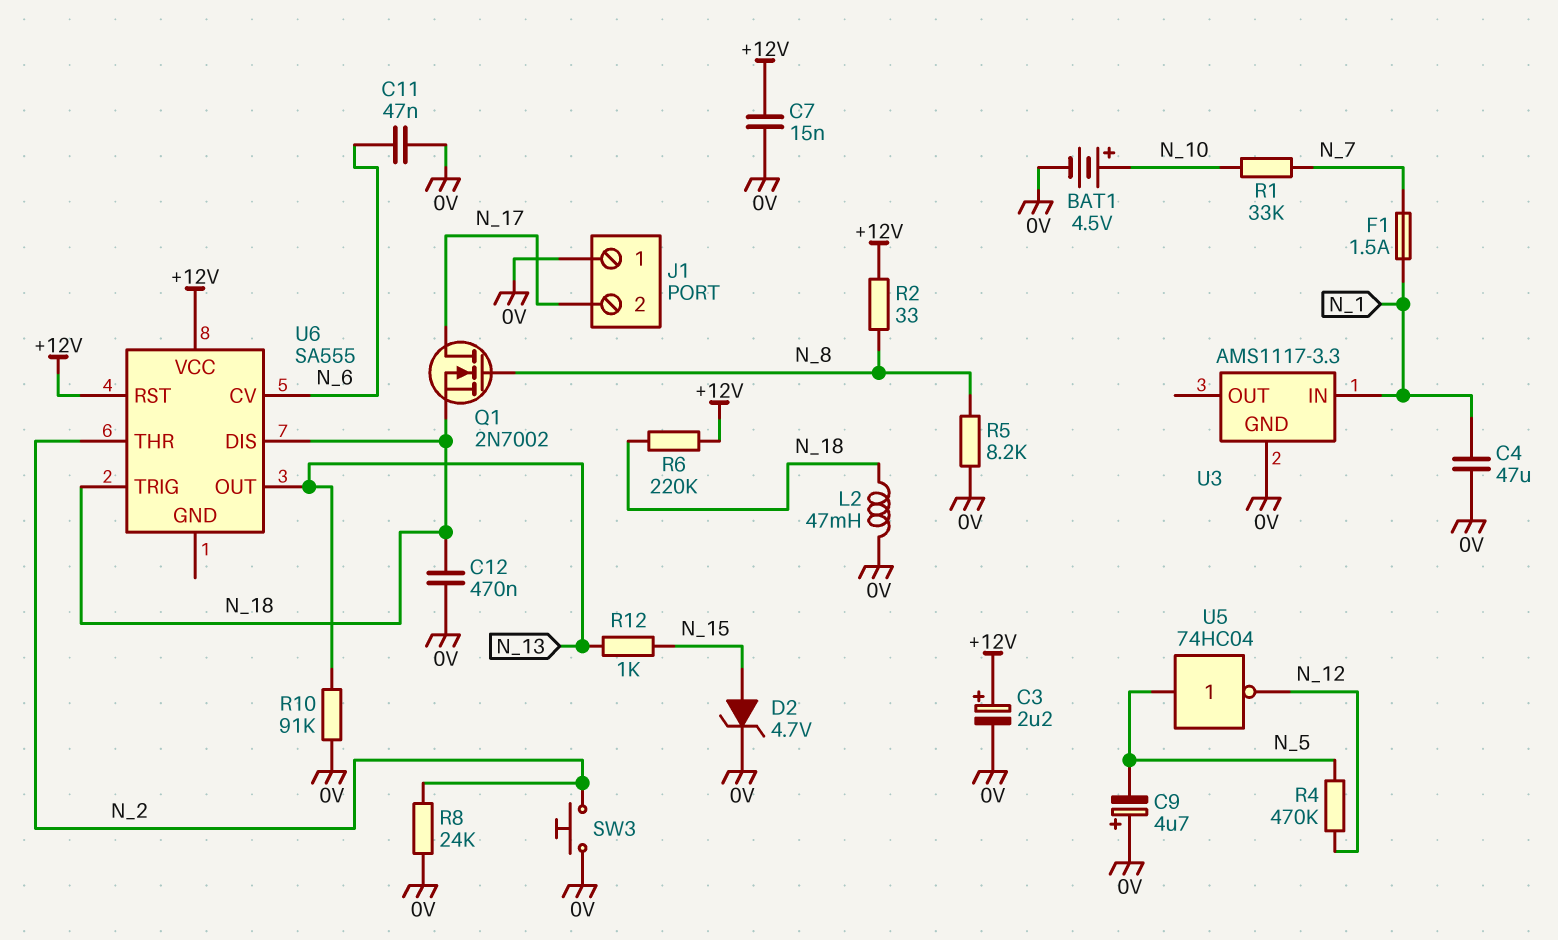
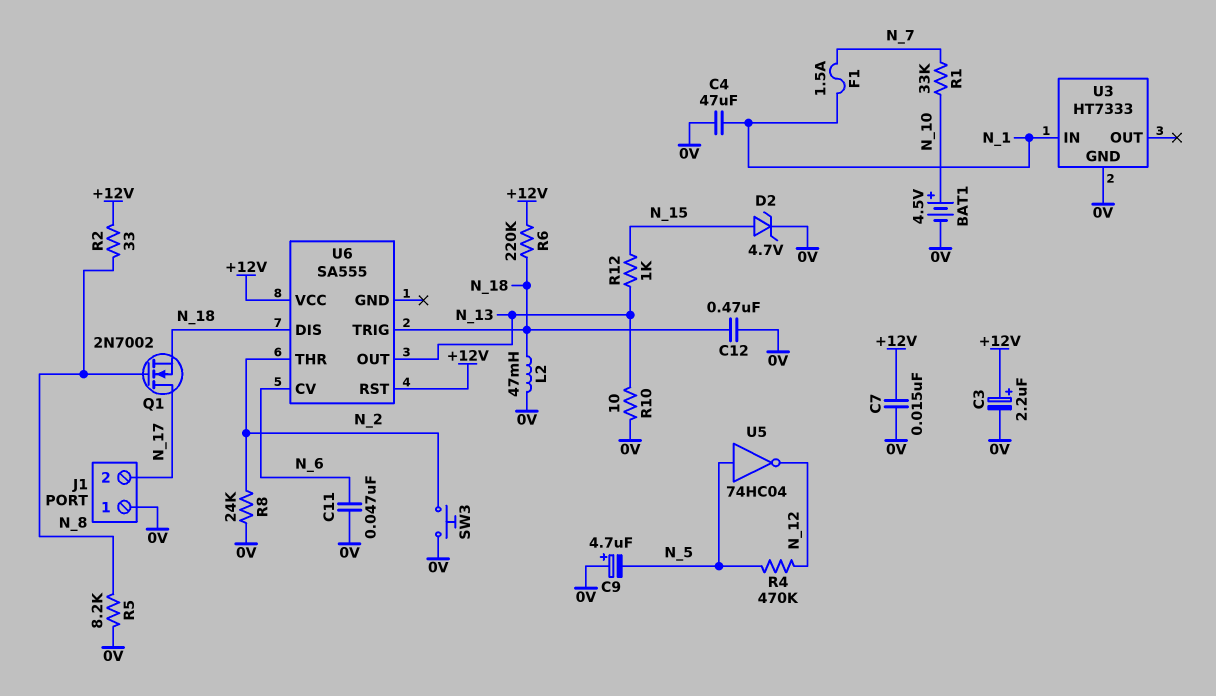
R10: 91k (0V, N_13) -> 10 (0V, N_13)
U3: AMS1117-3.3 -> HT7333

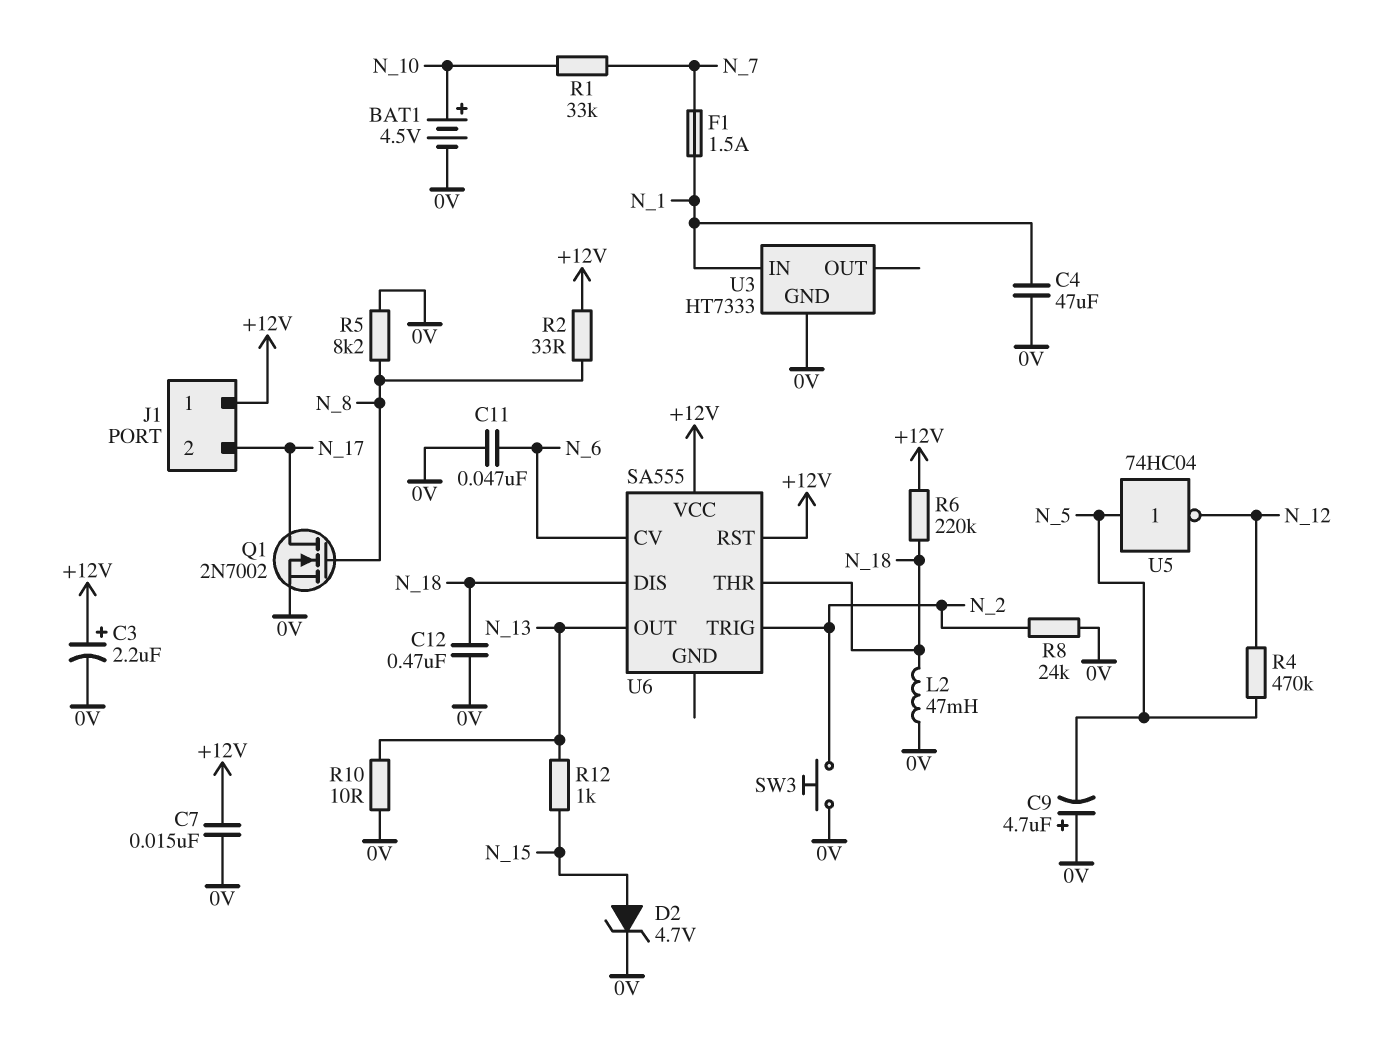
J1 pin 1: 0V -> +12V
Q1: NMOS 2N7002 (G N_8, D N_17, S N_18) -> NMOS 2N7002 (G N_8, D N_17, S 0V)
U6 pin THR: N_2 -> N_18
U6 pin TRIG: N_18 -> N_2

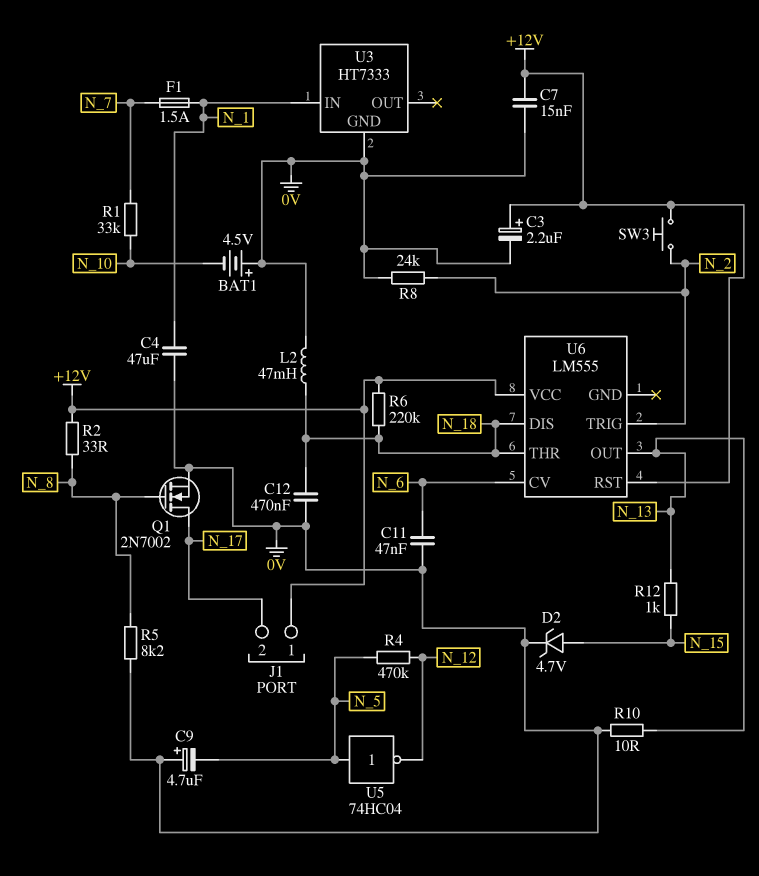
BAT1: 4.5V (plus N_10, minus 0V) -> 4.5V (plus 0V, minus N_10)
SW3: button (0V, N_2) -> button (+12V, N_2)
U6: SA555 -> LM555

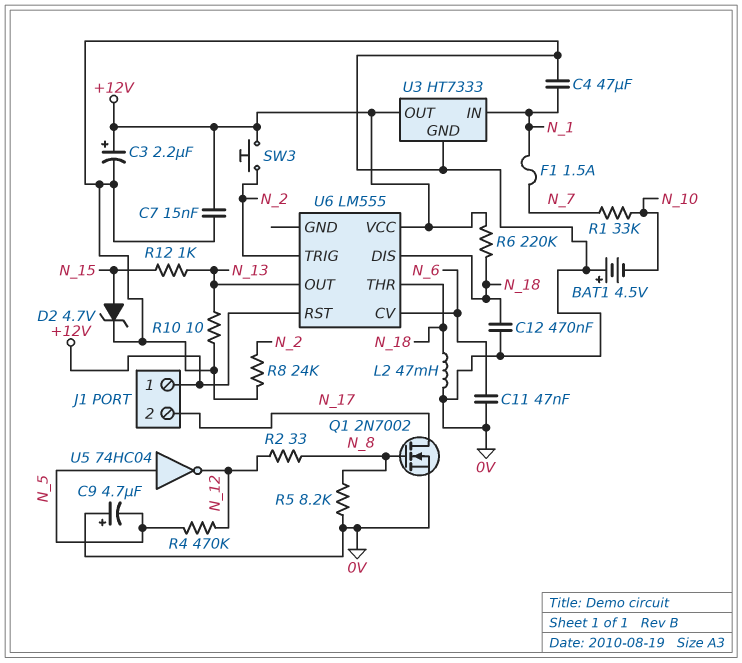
R2: 33 (+12V, N_8) -> 33 (N_8, N_12)
U3 pin OUT: none -> +12V

